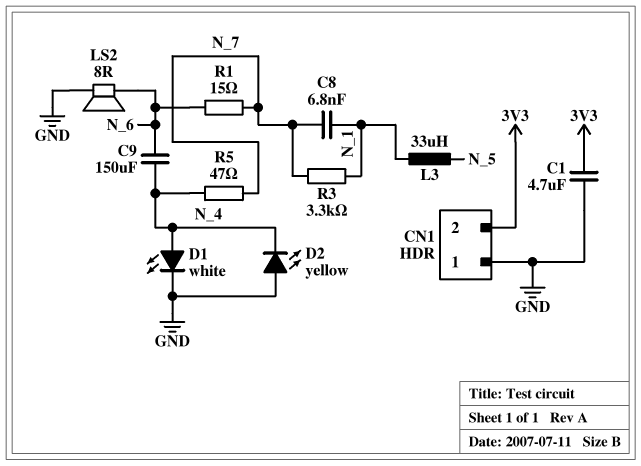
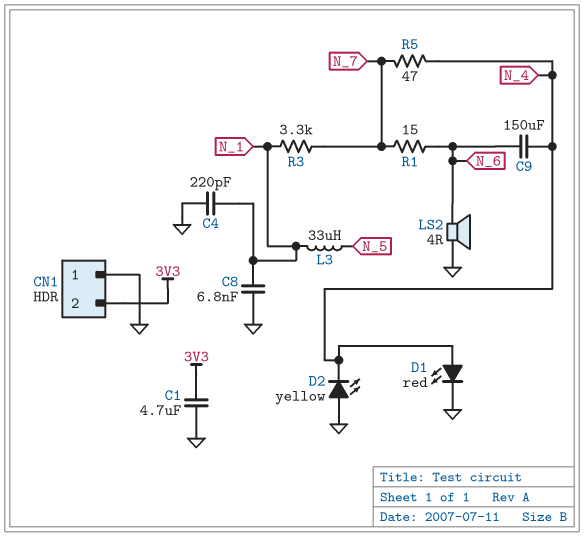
C4: none -> 220pF (GND, N_1)
C8: 6.8nF (N_1, N_7) -> 6.8nF (GND, N_1)
D1: LED white (A N_4, K GND) -> LED red (A N_4, K GND)
LS2: speaker 8R (GND, N_6) -> speaker 4R (GND, N_6)

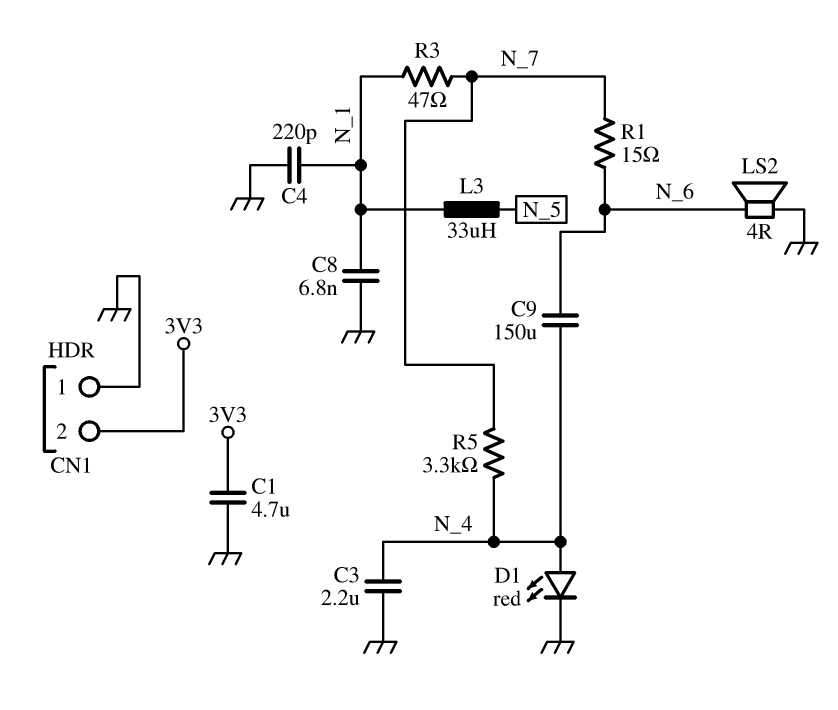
C3: none -> 2.2uF (GND, N_4)
D2: LED yellow (A GND, K N_4) -> none
R3: 3.3k (N_1, N_7) -> 47 (N_1, N_7)
R5: 47 (N_4, N_7) -> 3.3k (N_4, N_7)

